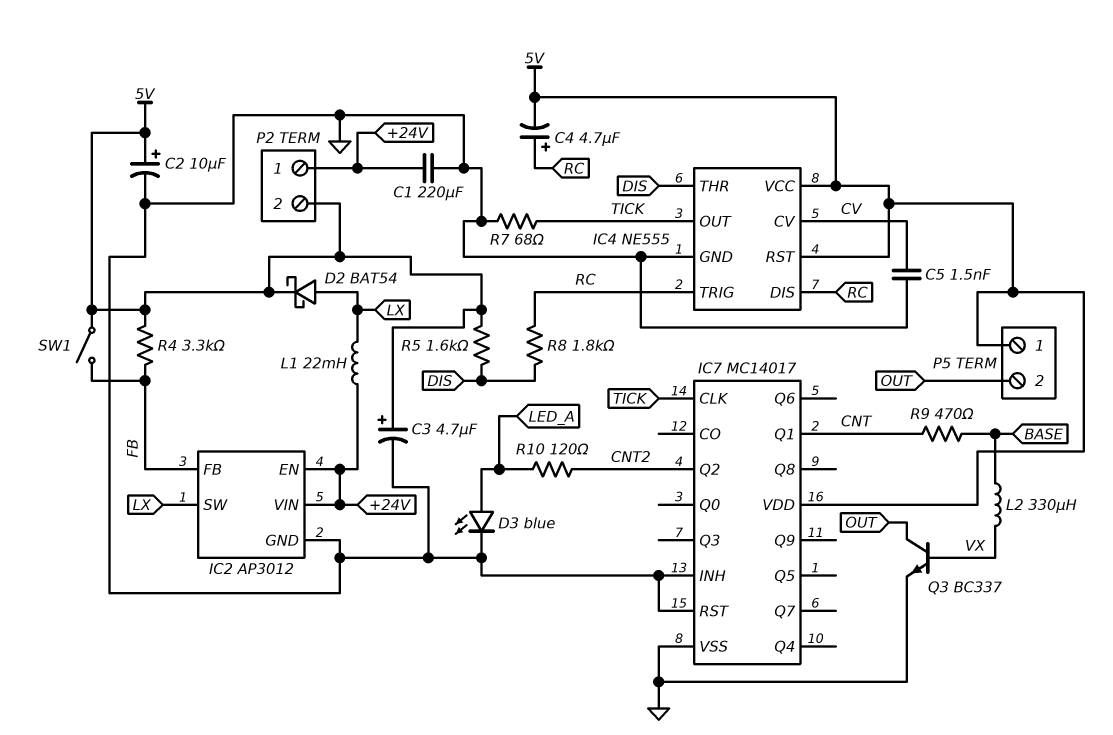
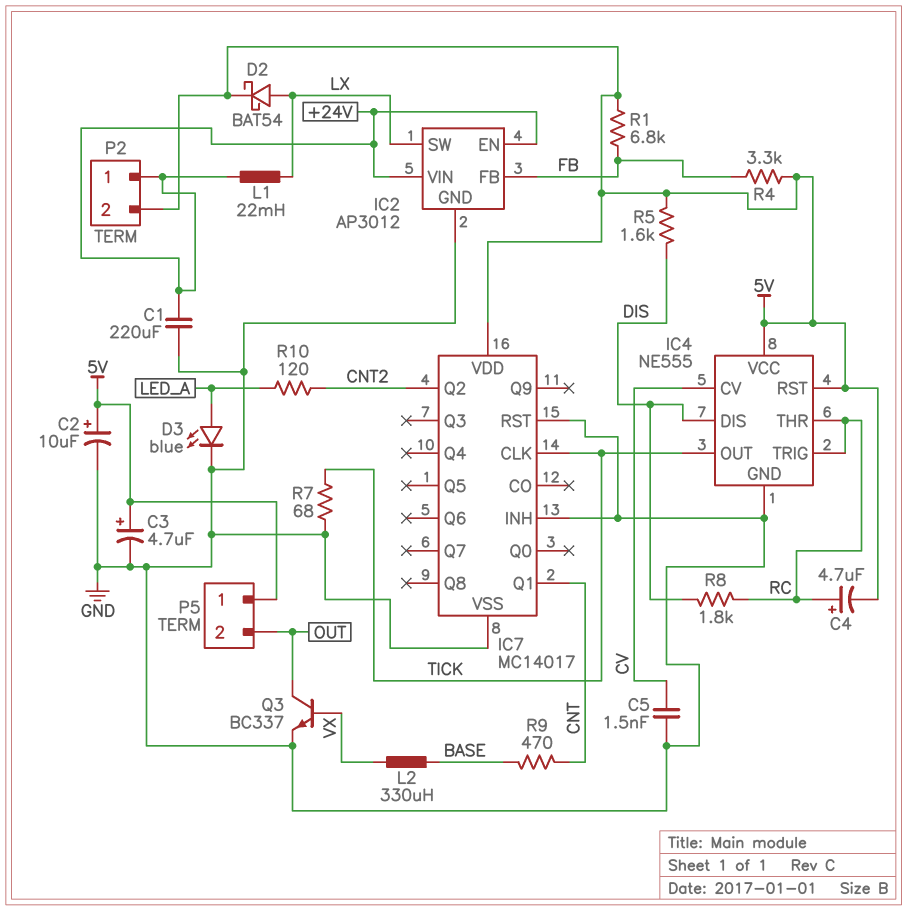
IC4 pin DIS: RC -> DIS
IC4 pin THR: DIS -> RC
R1: none -> 6.8k (5V, FB)
SW1: switch (5V, FB) -> none

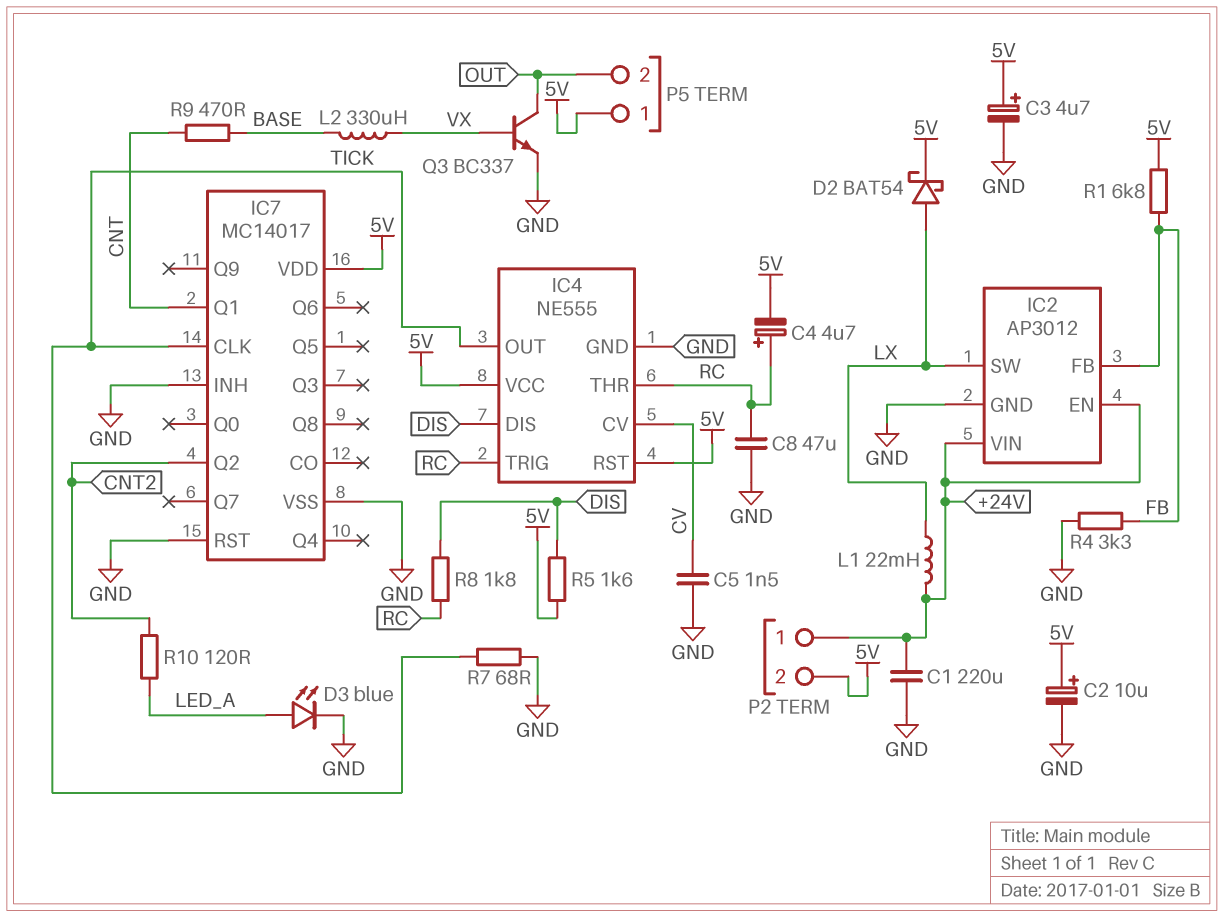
C8: none -> 47uF (GND, RC)
R4: 3.3k (5V, FB) -> 3.3k (FB, GND)

